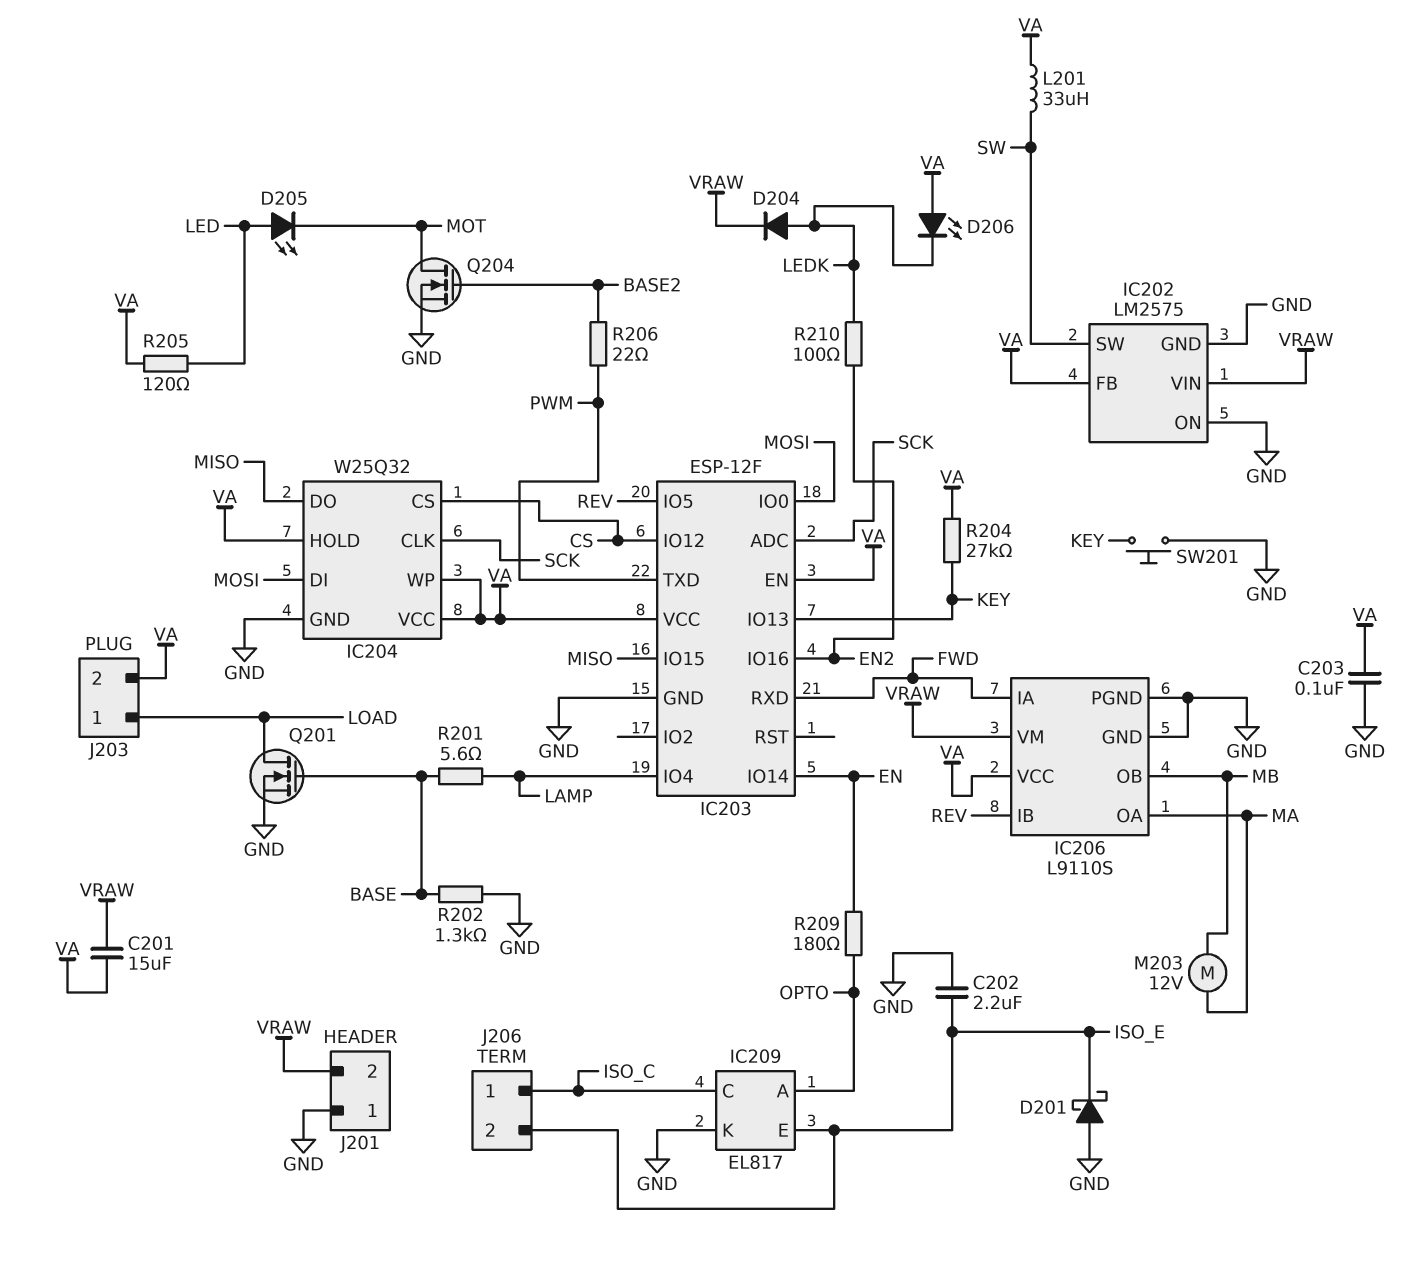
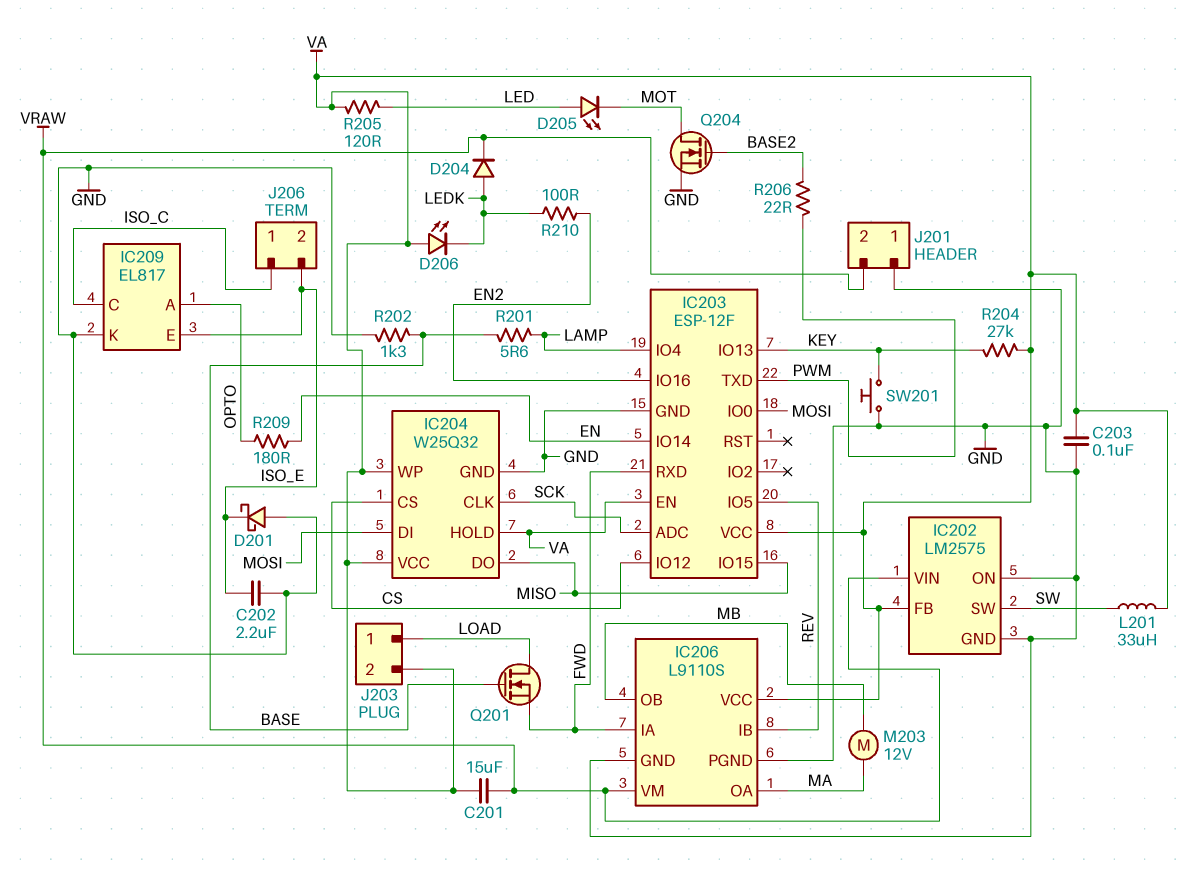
Q201: NMOS (G BASE, D LOAD, S GND) -> NMOS (G BASE, D LOAD, S FWD)

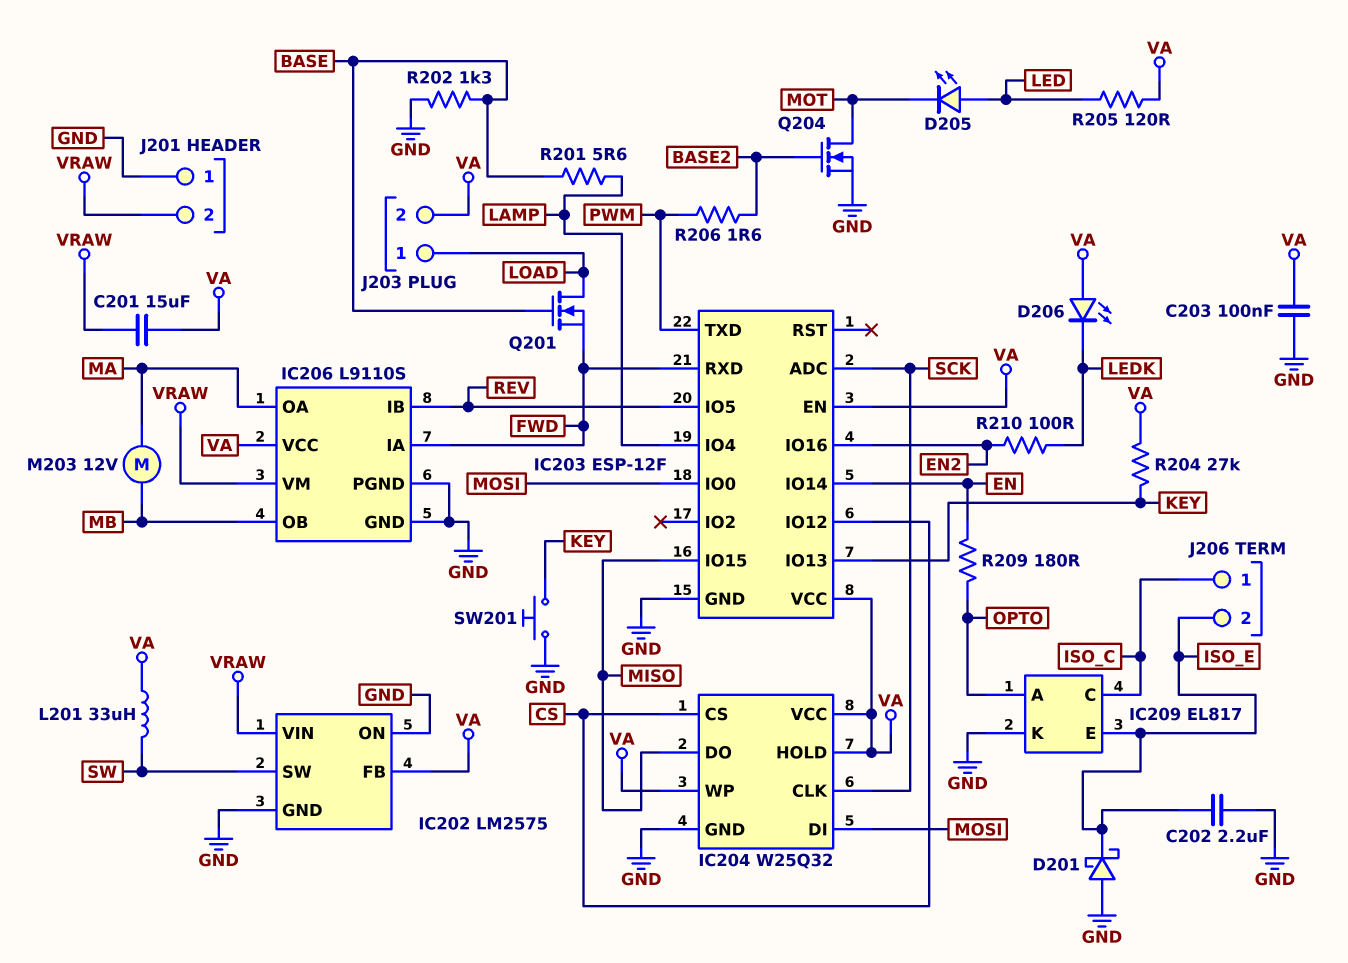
D204: diode (A LEDK, K VRAW) -> none
R206: 22 (BASE2, PWM) -> 1.6 (BASE2, PWM)

